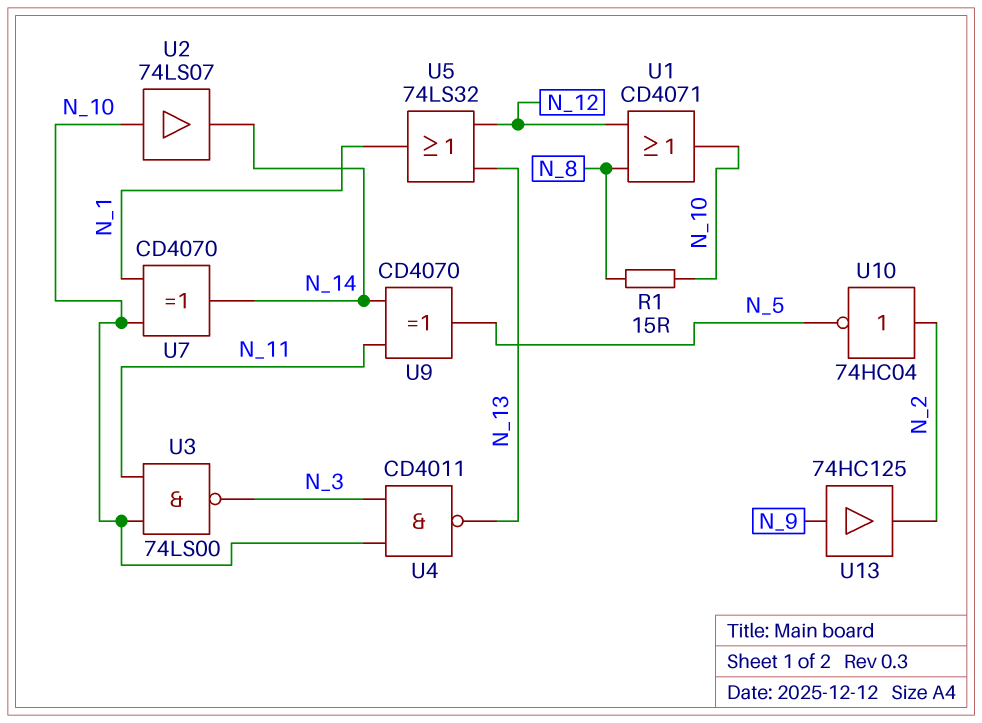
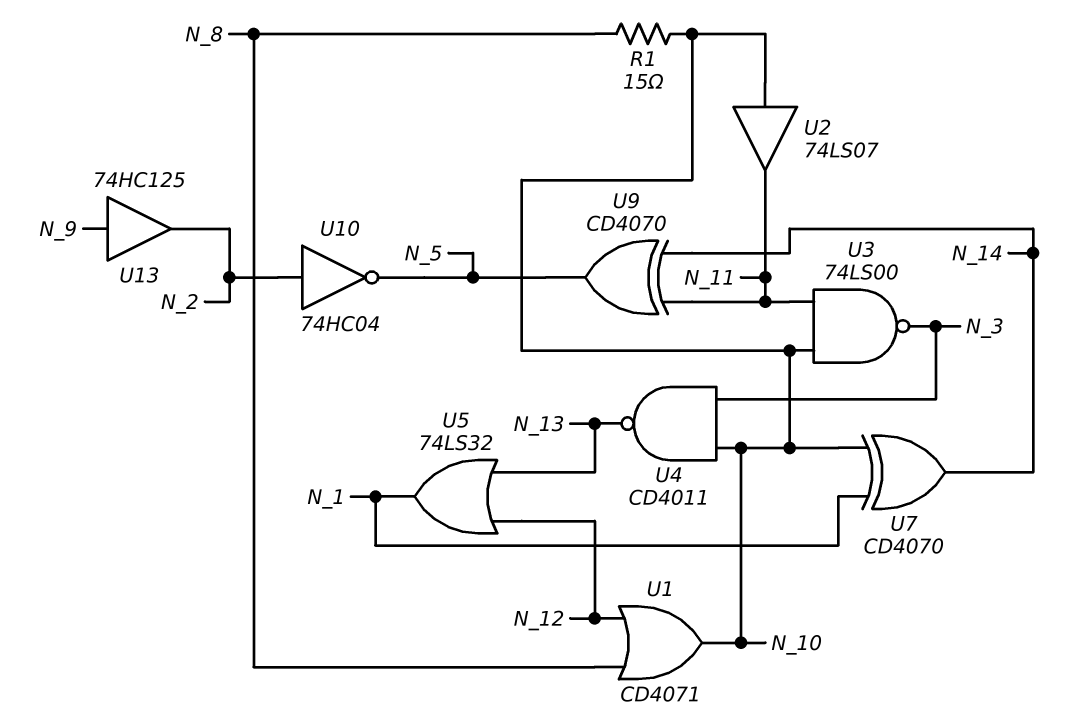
U2: buffer 74LS07 (in N_10, out N_14) -> buffer 74LS07 (in N_10, out N_11)

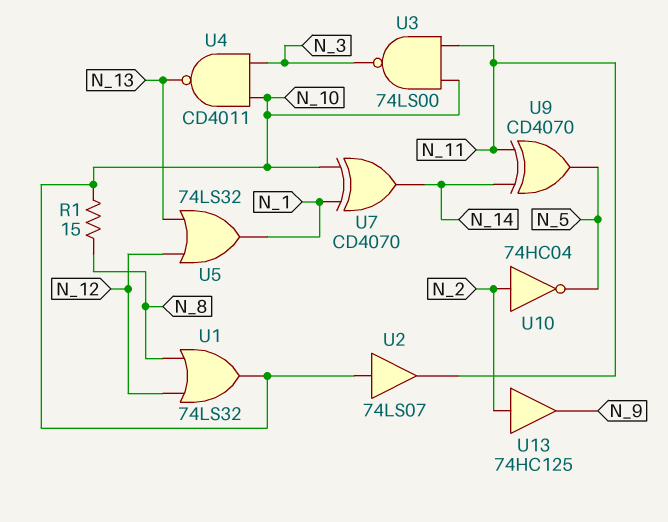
U1: OR CD4071 (in N_8, in N_12, out N_10) -> OR 74LS32 (in N_8, in N_12, out N_10)
U13: buffer 74HC125 (in N_9, out N_2) -> buffer 74HC125 (in N_2, out N_9)

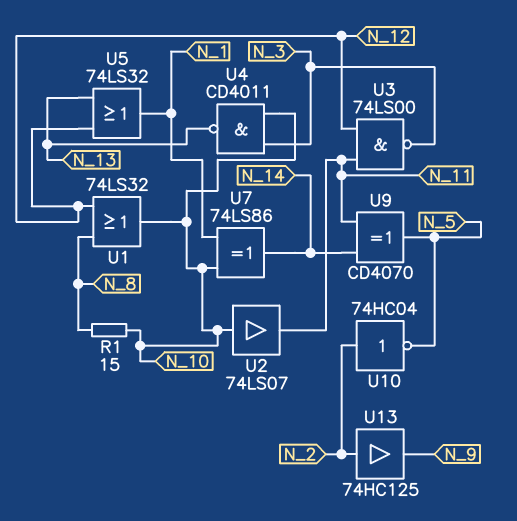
U3: NAND 74LS00 (in N_10, in N_11, out N_3) -> NAND 74LS00 (in N_11, in N_12, out N_3)
U7: XOR CD4070 (in N_1, in N_10, out N_14) -> XOR 74LS86 (in N_1, in N_10, out N_14)

